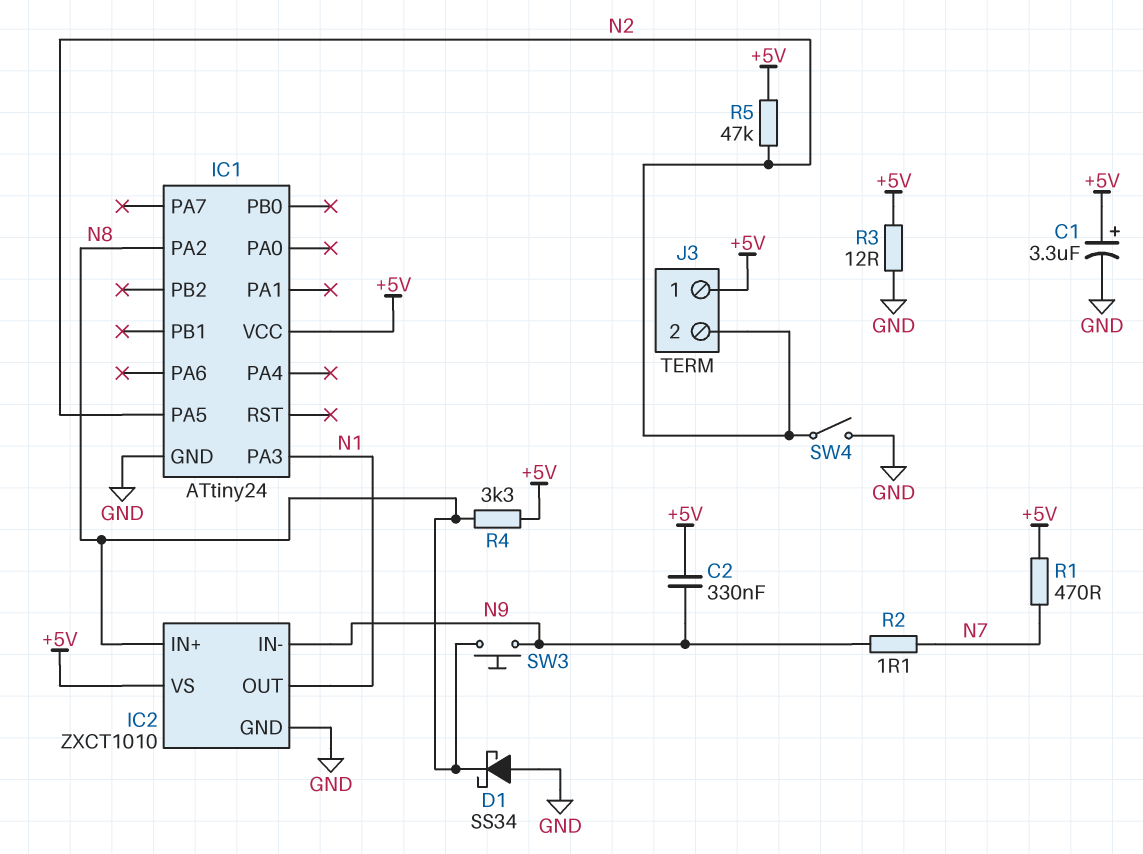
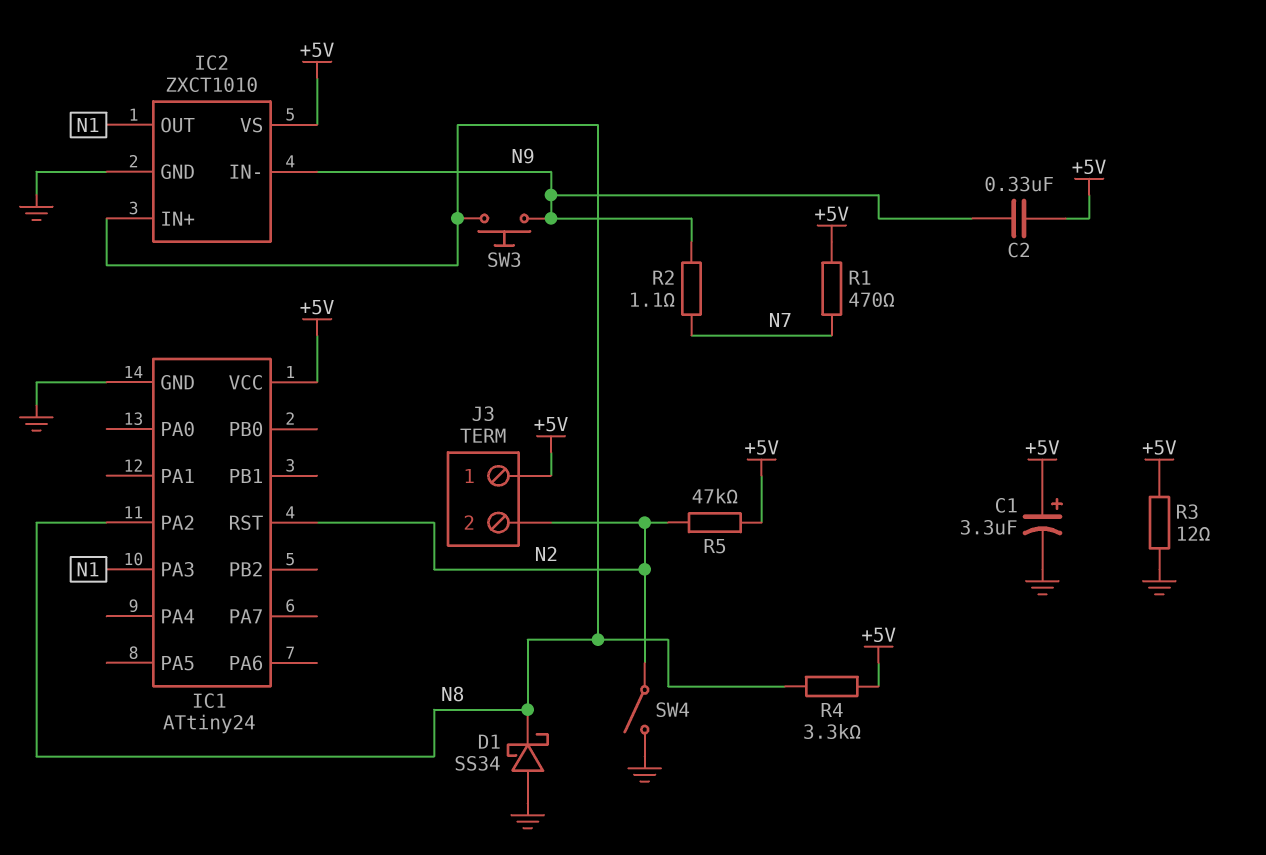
IC1 pin PA5: N2 -> none
IC1 pin RST: none -> N2

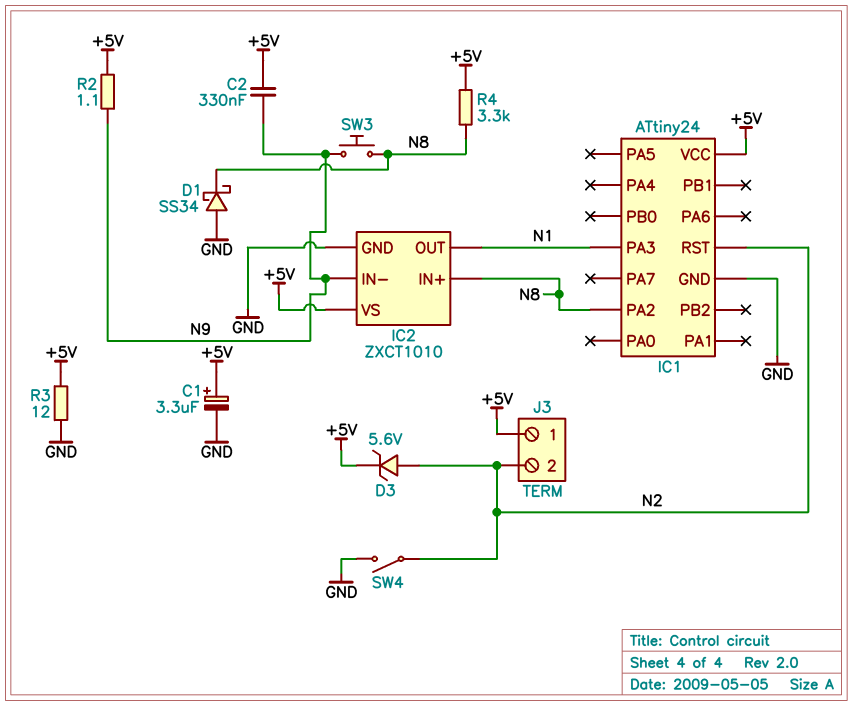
D3: none -> zener 5.6V (A N2, K +5V)
R1: 470 (+5V, N7) -> none
R2: 1.1 (N7, N9) -> 1.1 (+5V, N9)
R5: 47k (+5V, N2) -> none

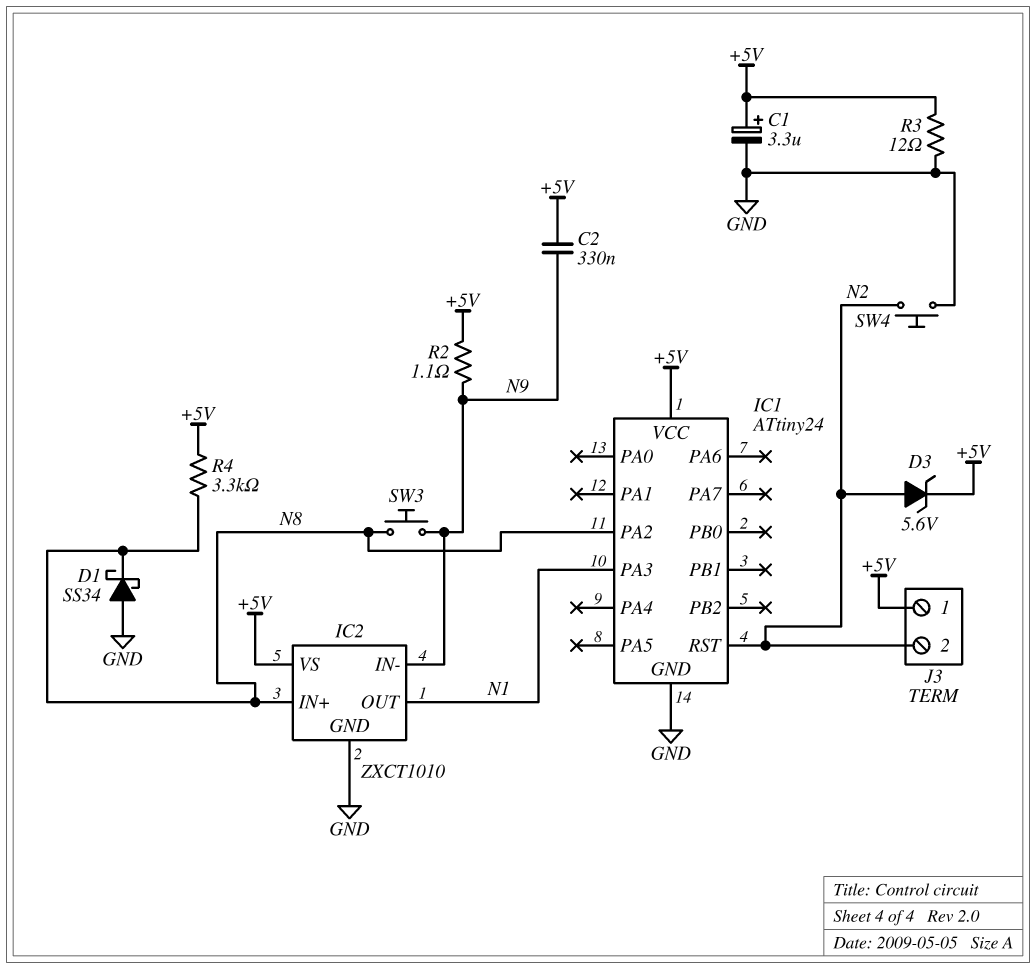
SW4: switch (GND, N2) -> button (GND, N2)

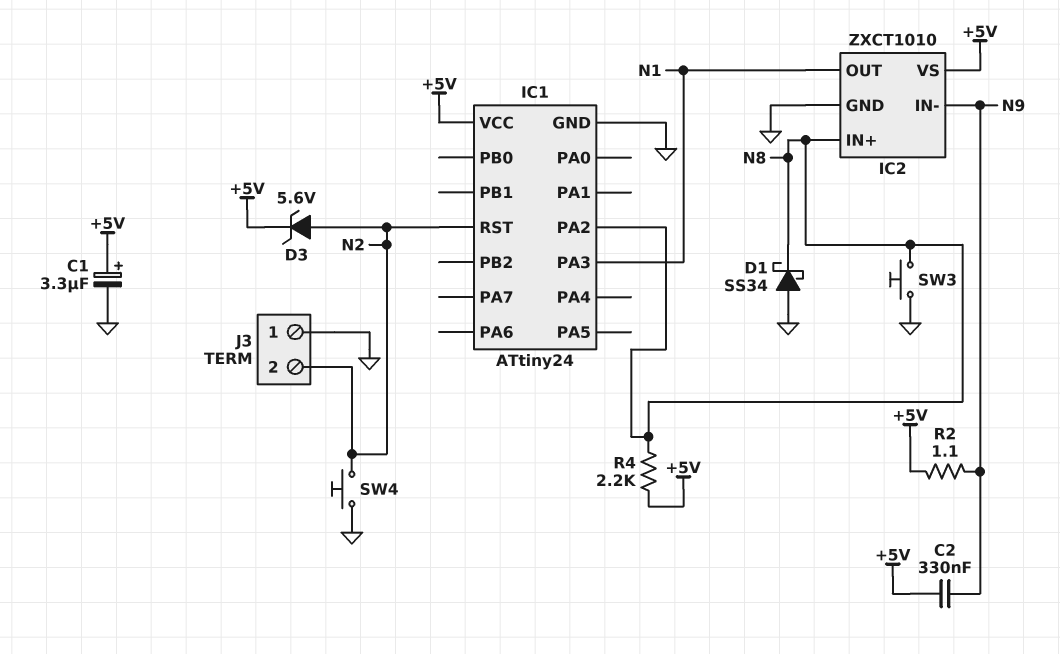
J3 pin 1: +5V -> GND
R3: 12 (+5V, GND) -> none
R4: 3.3k (+5V, N8) -> 2.2k (+5V, N8)
SW3: button (N8, N9) -> button (GND, N8)

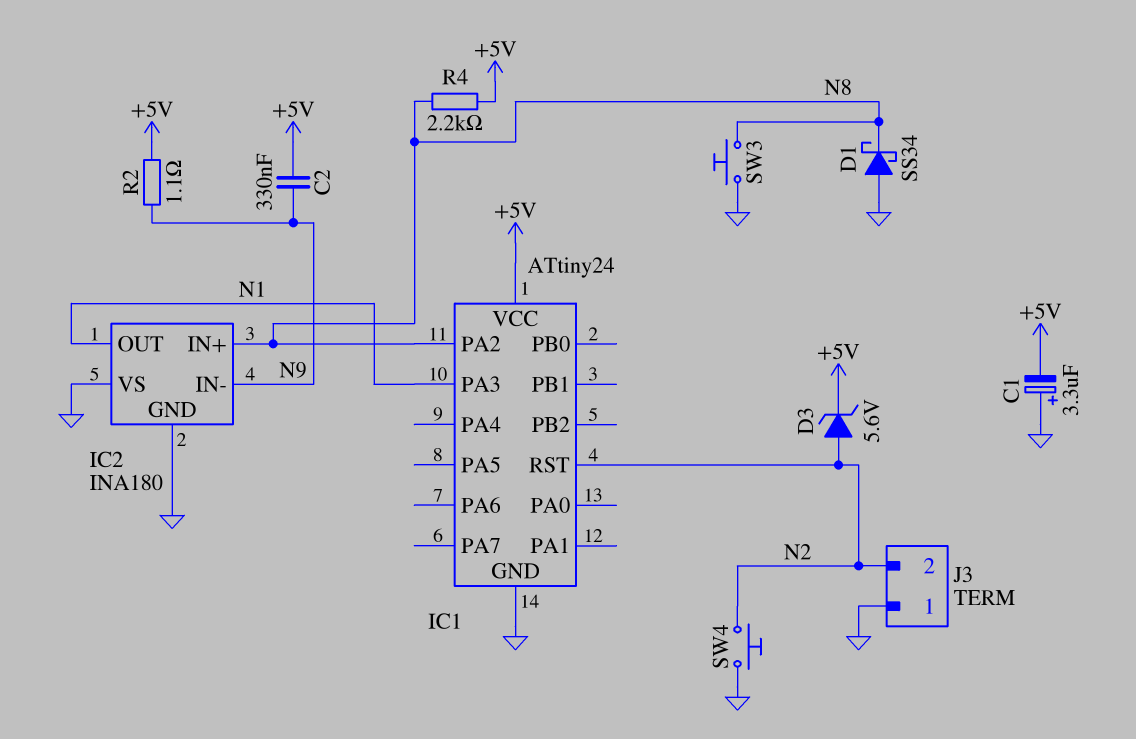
C1: 3.3uF (plus +5V, minus GND) -> 3.3uF (plus GND, minus +5V)
IC2: ZXCT1010 -> INA180
IC2 pin VS: +5V -> GND

